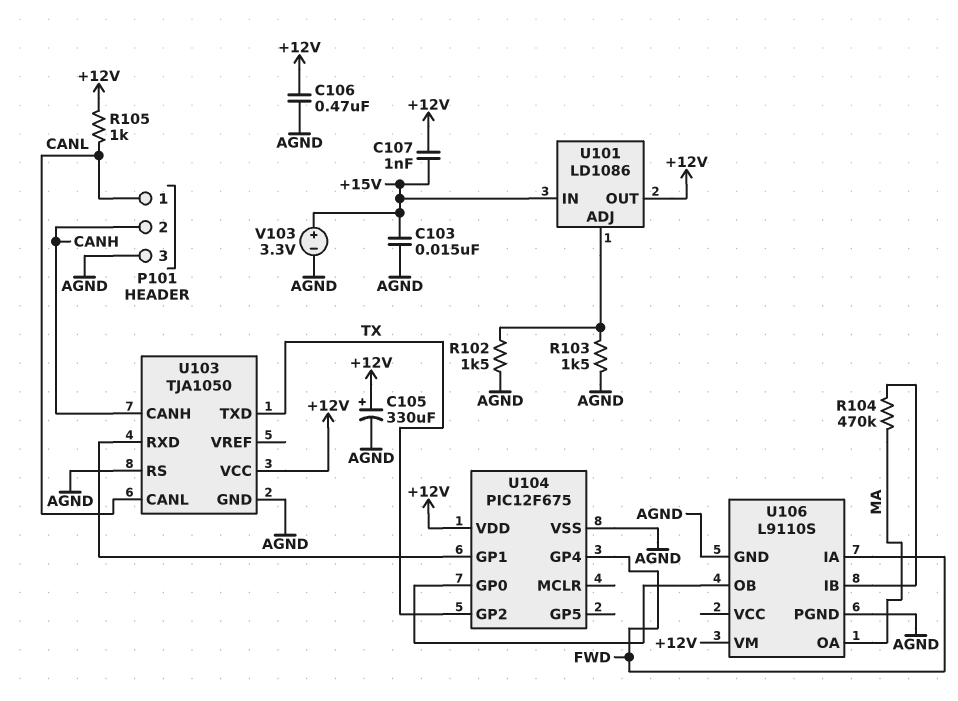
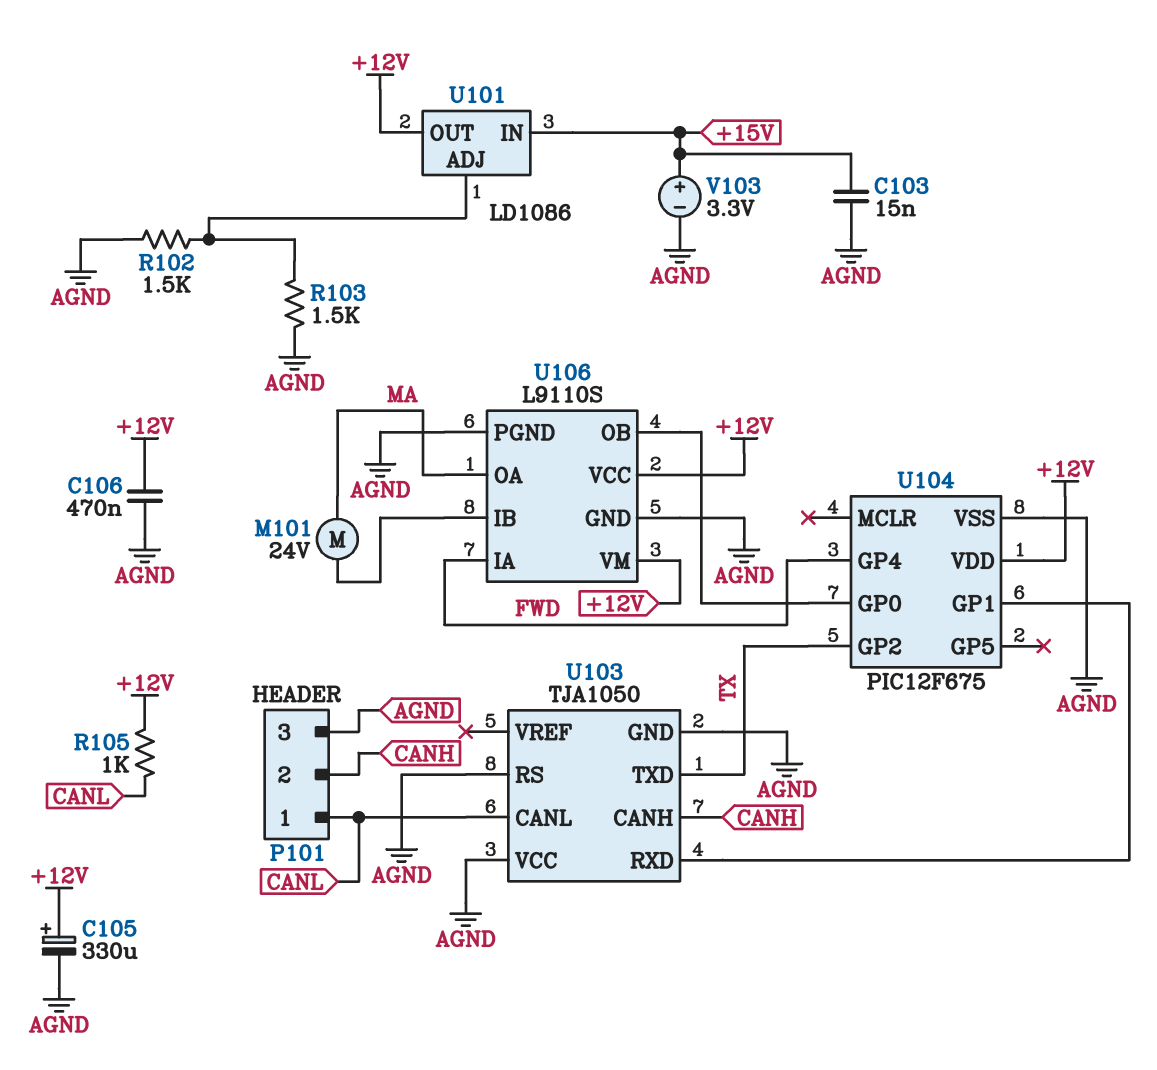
C107: 1nF (+12V, +15V) -> none
M101: none -> motor 24V (MA, U106/IB)
R104: 470k (MA, U106/IB) -> none
U103 pin VCC: +12V -> AGND
U106 pin VCC: none -> +12V

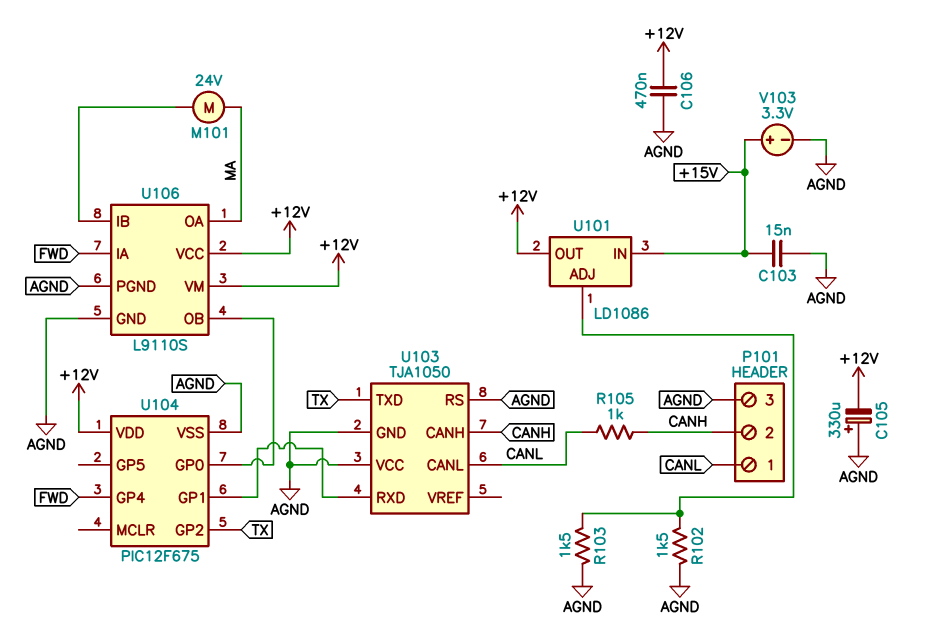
C105: 330uF (plus +12V, minus AGND) -> 330uF (plus AGND, minus +12V)
R105: 1k (+12V, CANL) -> 1k (CANH, CANL)

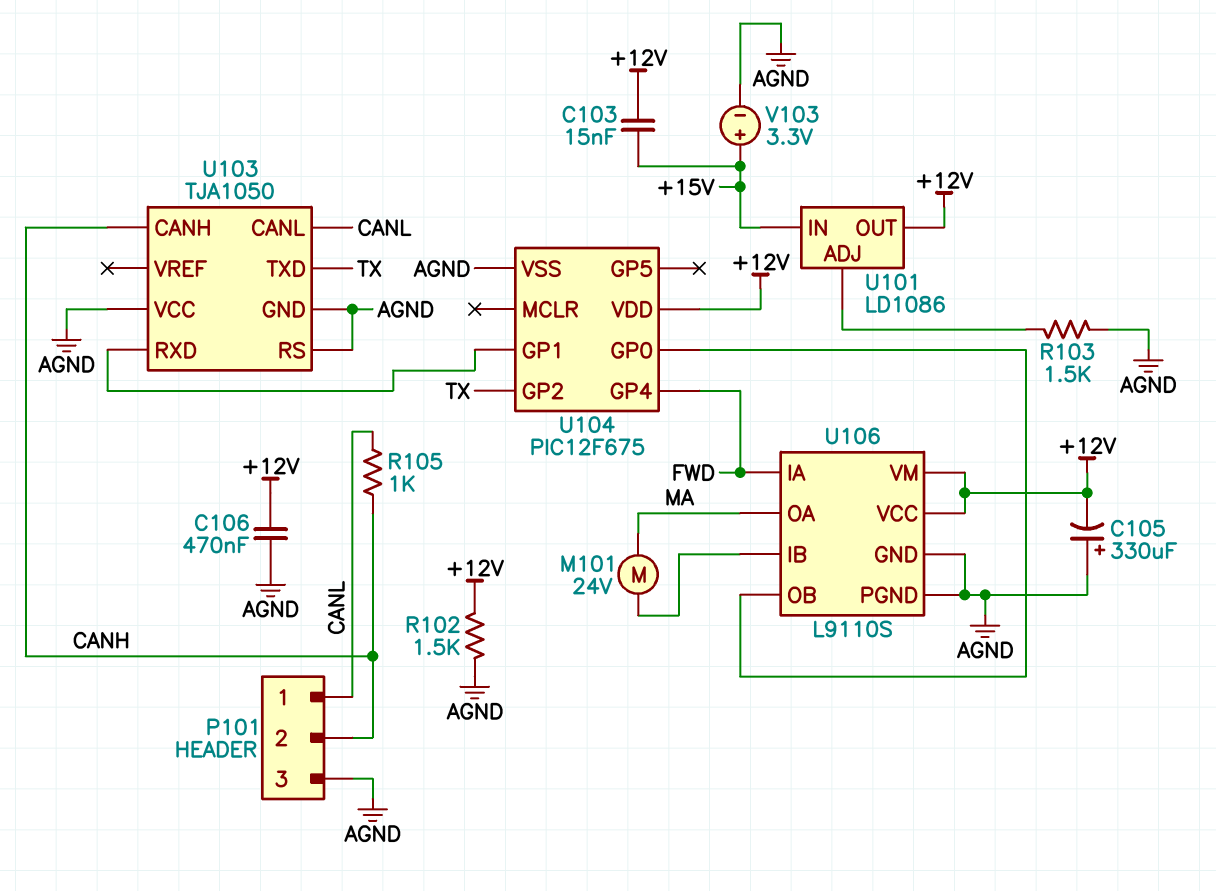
C103: 15nF (+15V, AGND) -> 15nF (+12V, +15V)
R102: 1.5k (AGND, U101/ADJ) -> 1.5k (+12V, AGND)

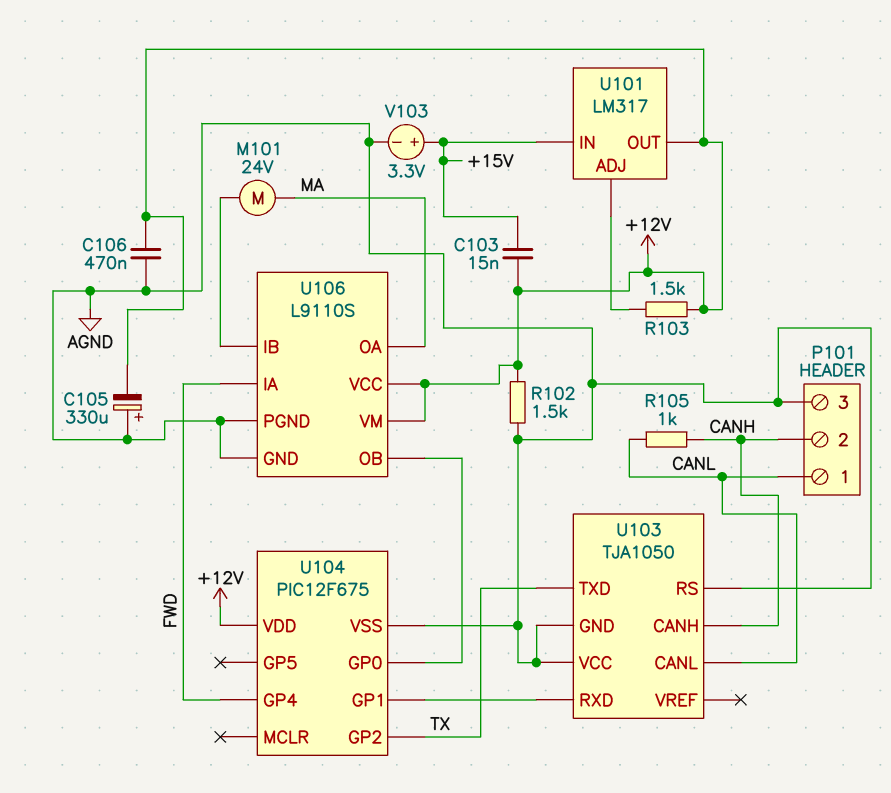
R103: 1.5k (AGND, U101/ADJ) -> 1.5k (+12V, U101/ADJ)
U101: LD1086 -> LM317

